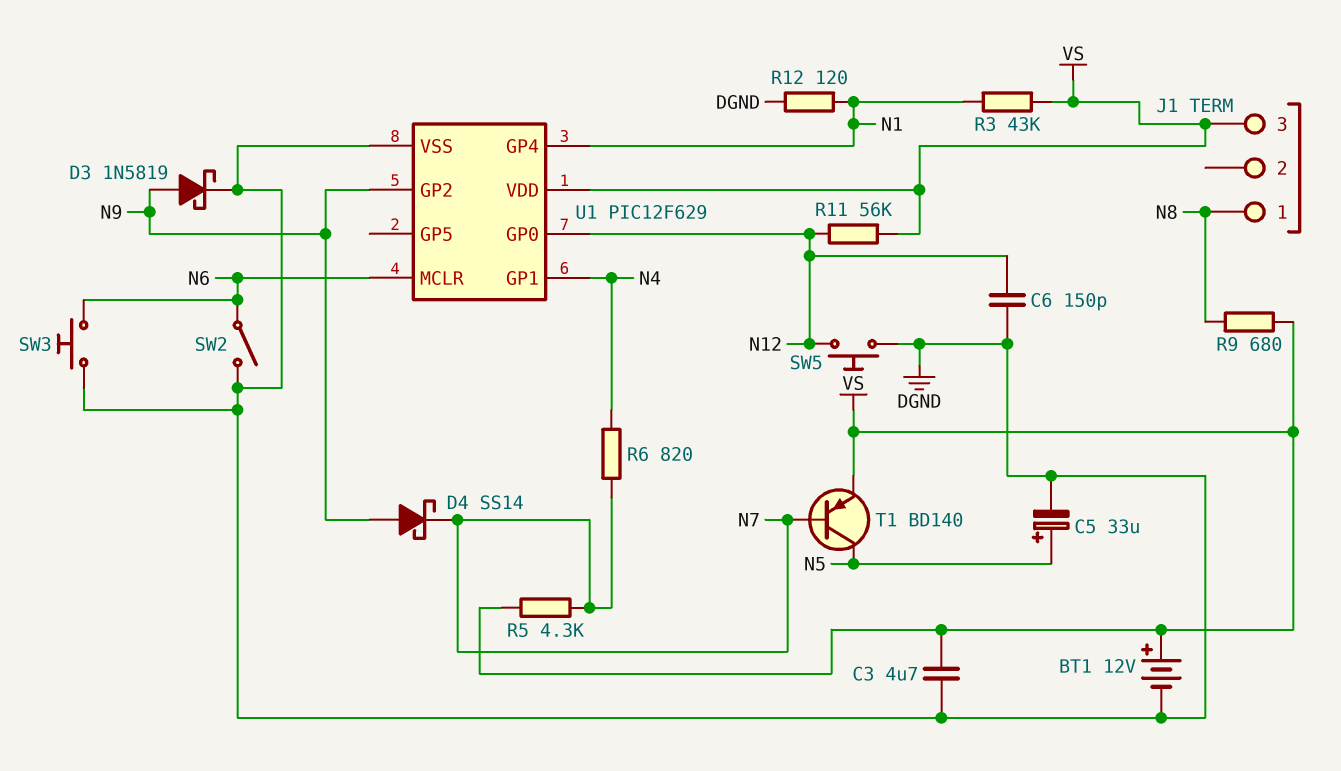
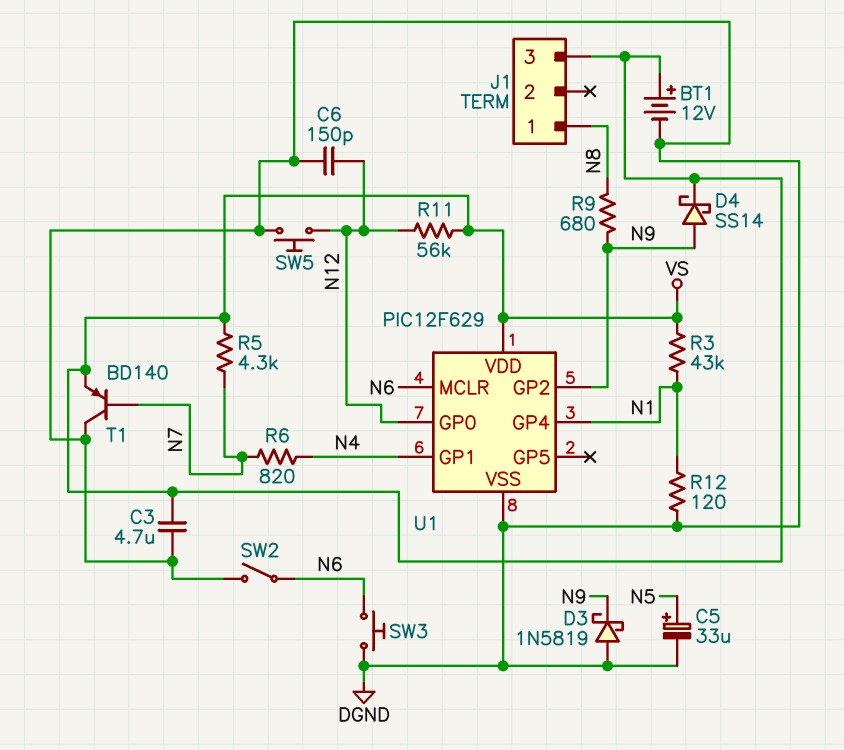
D3: schottky 1N5819 (A N9, K DGND) -> schottky 1N5819 (A DGND, K N9)
D4: schottky SS14 (A N9, K N7) -> schottky SS14 (A N9, K VS)
R9: 680 (N8, VS) -> 680 (N8, N9)
T1: PNP BD140 (B N7, C N5, E VS) -> PNP BD140 (B N7, C DGND, E VS)

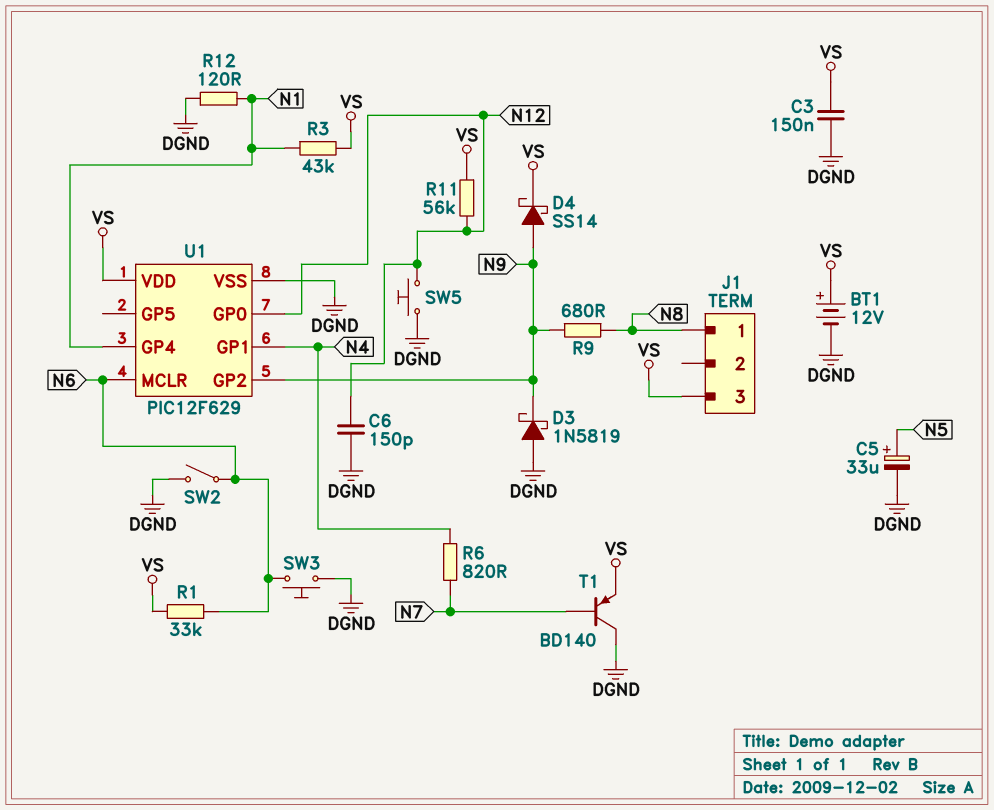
C3: 4.7uF (DGND, VS) -> 150nF (DGND, VS)
R1: none -> 33k (N6, VS)
R5: 4.3k (N7, VS) -> none

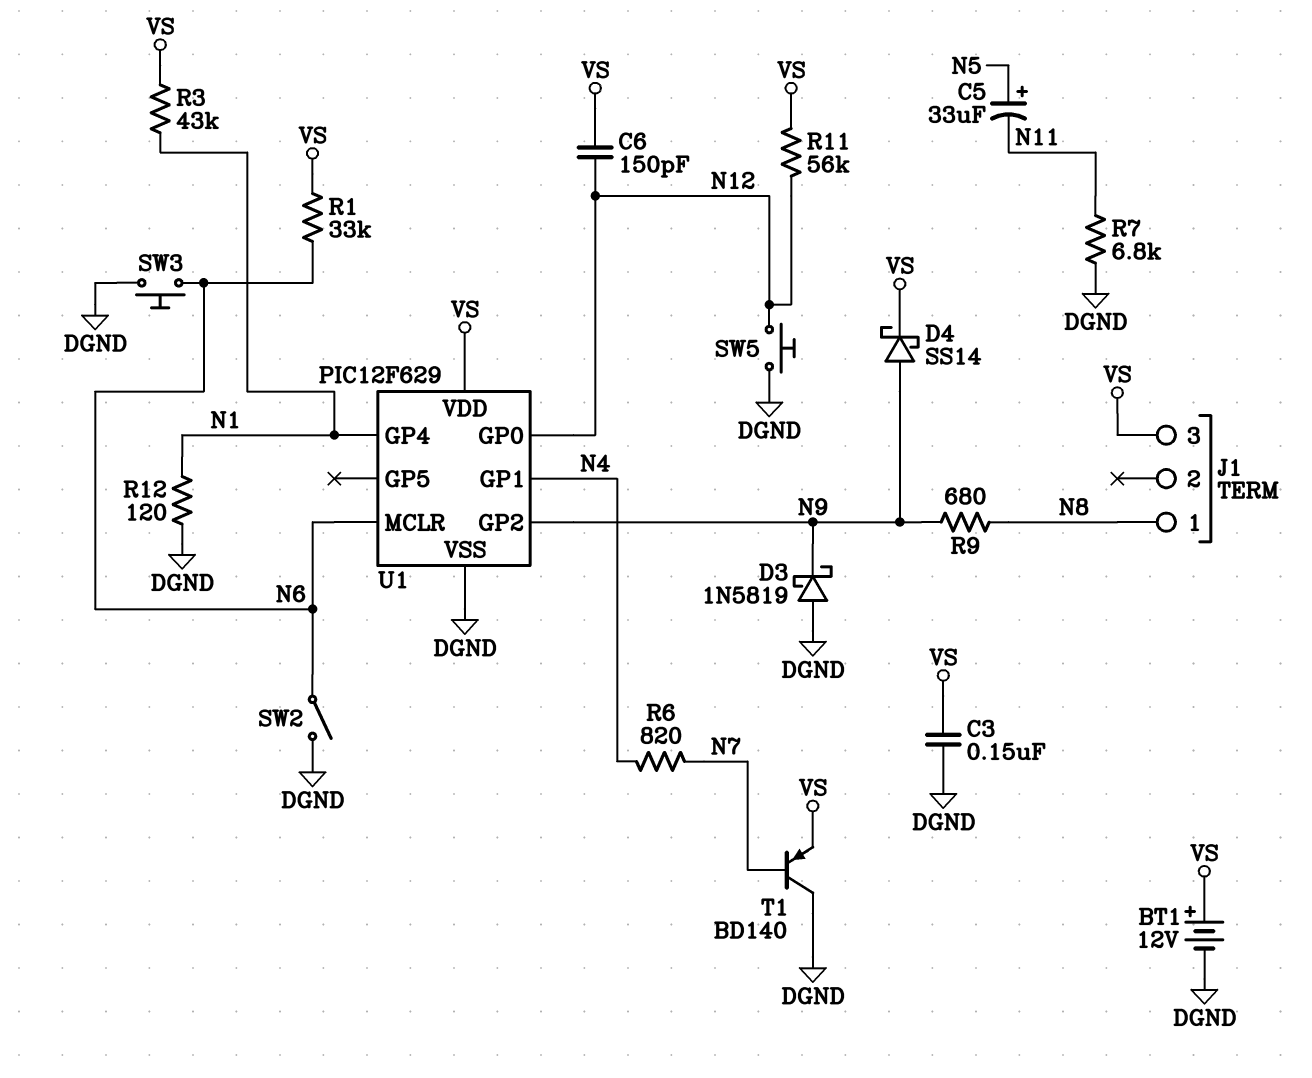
C5: 33uF (plus N5, minus DGND) -> 33uF (plus N5, minus N11)
C6: 150pF (DGND, N12) -> 150pF (N12, VS)
R7: none -> 6.8k (DGND, N11)

